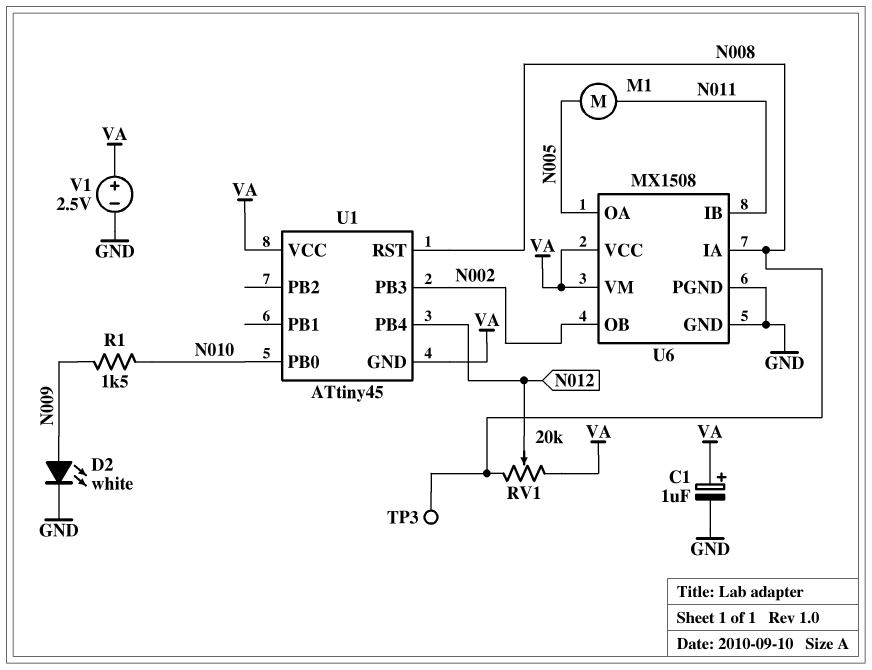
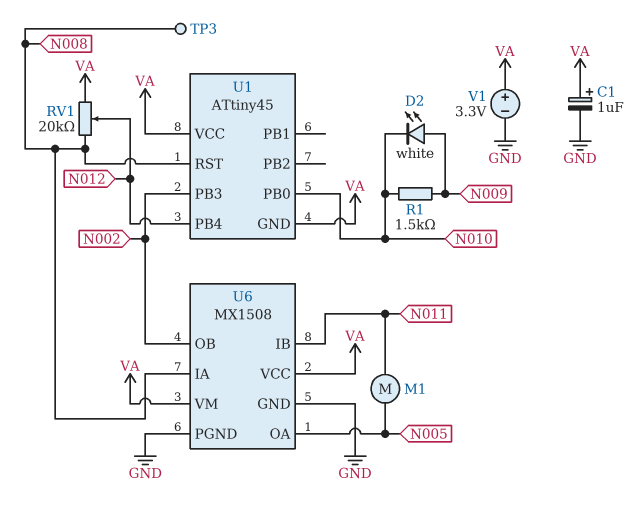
D2: LED white (A N009, K GND) -> LED white (A N009, K N010)
V1: 2.5V (plus VA, minus GND) -> 3.3V (plus VA, minus GND)

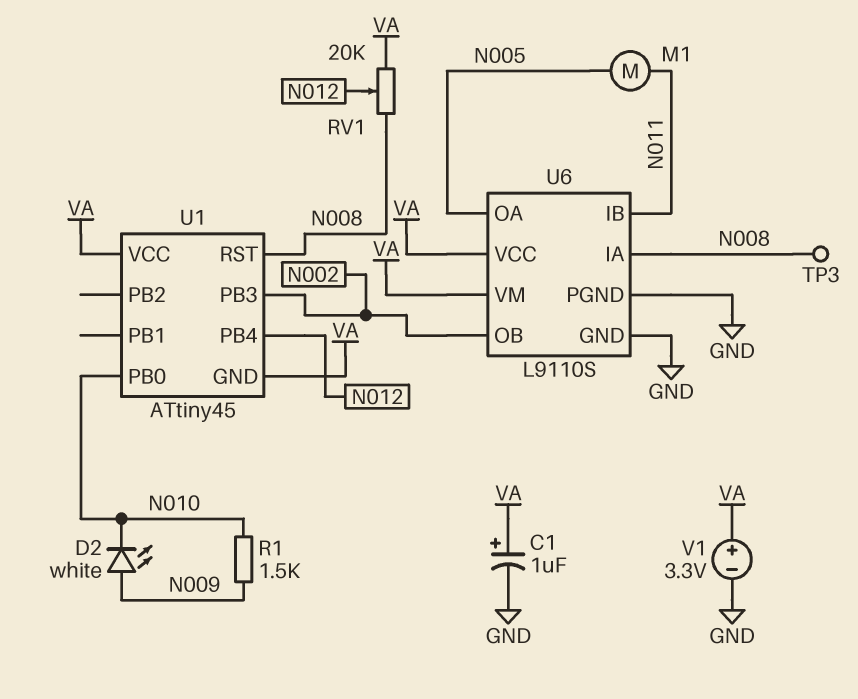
U6: MX1508 -> L9110S

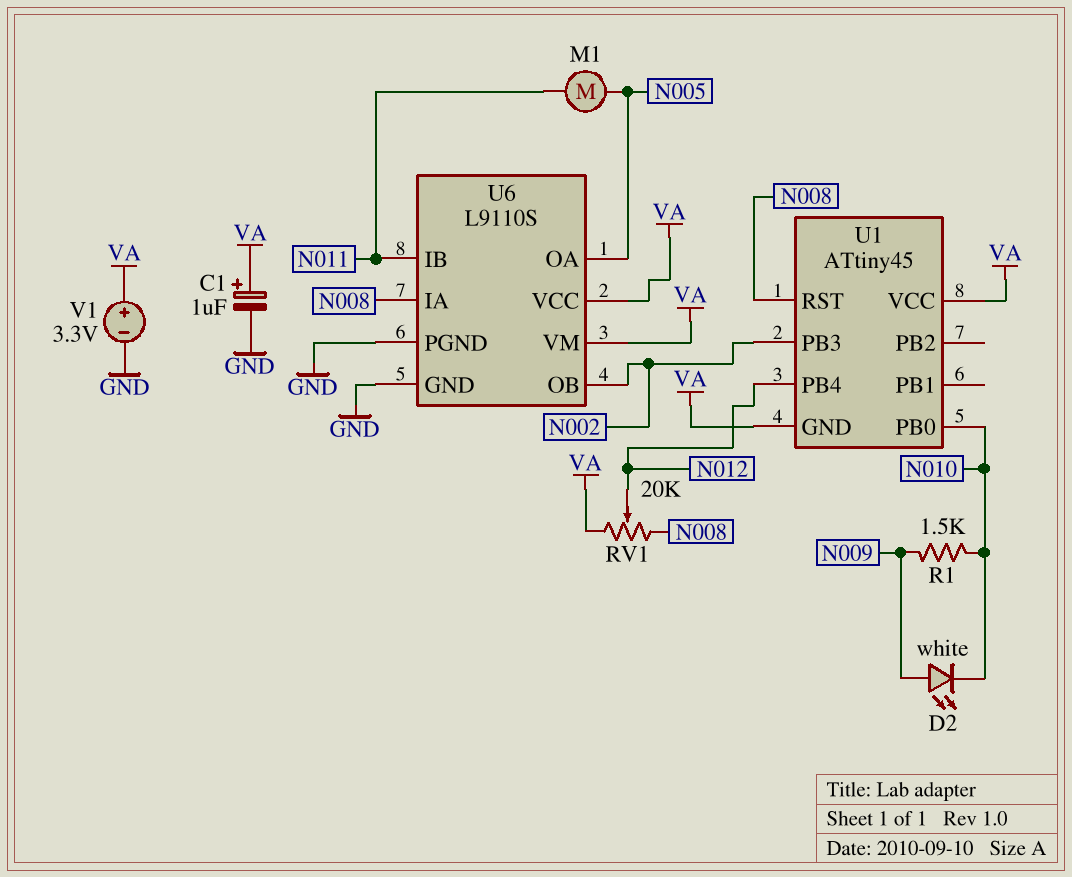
TP3: test point (N008) -> none

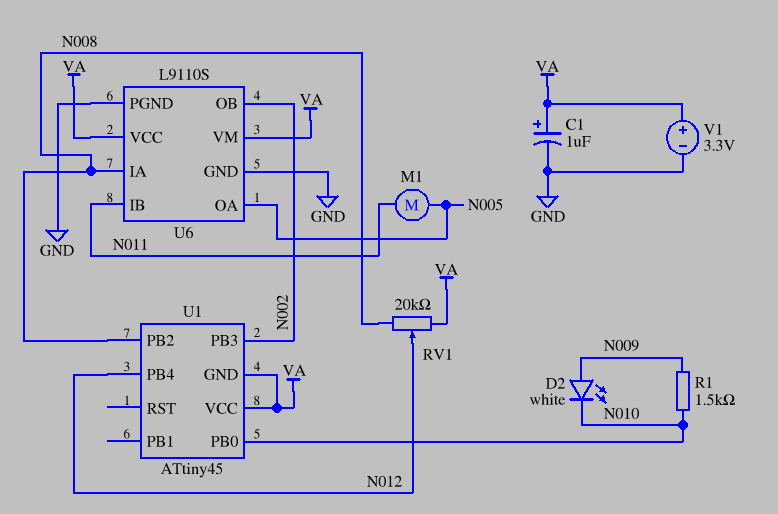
U1 pin PB2: none -> N008
U1 pin RST: N008 -> none

